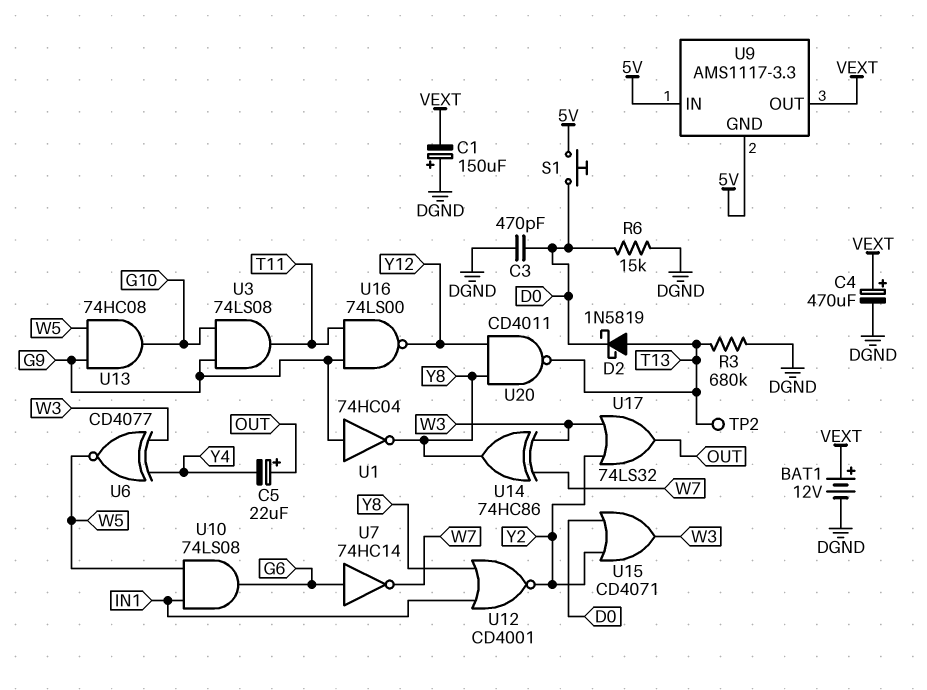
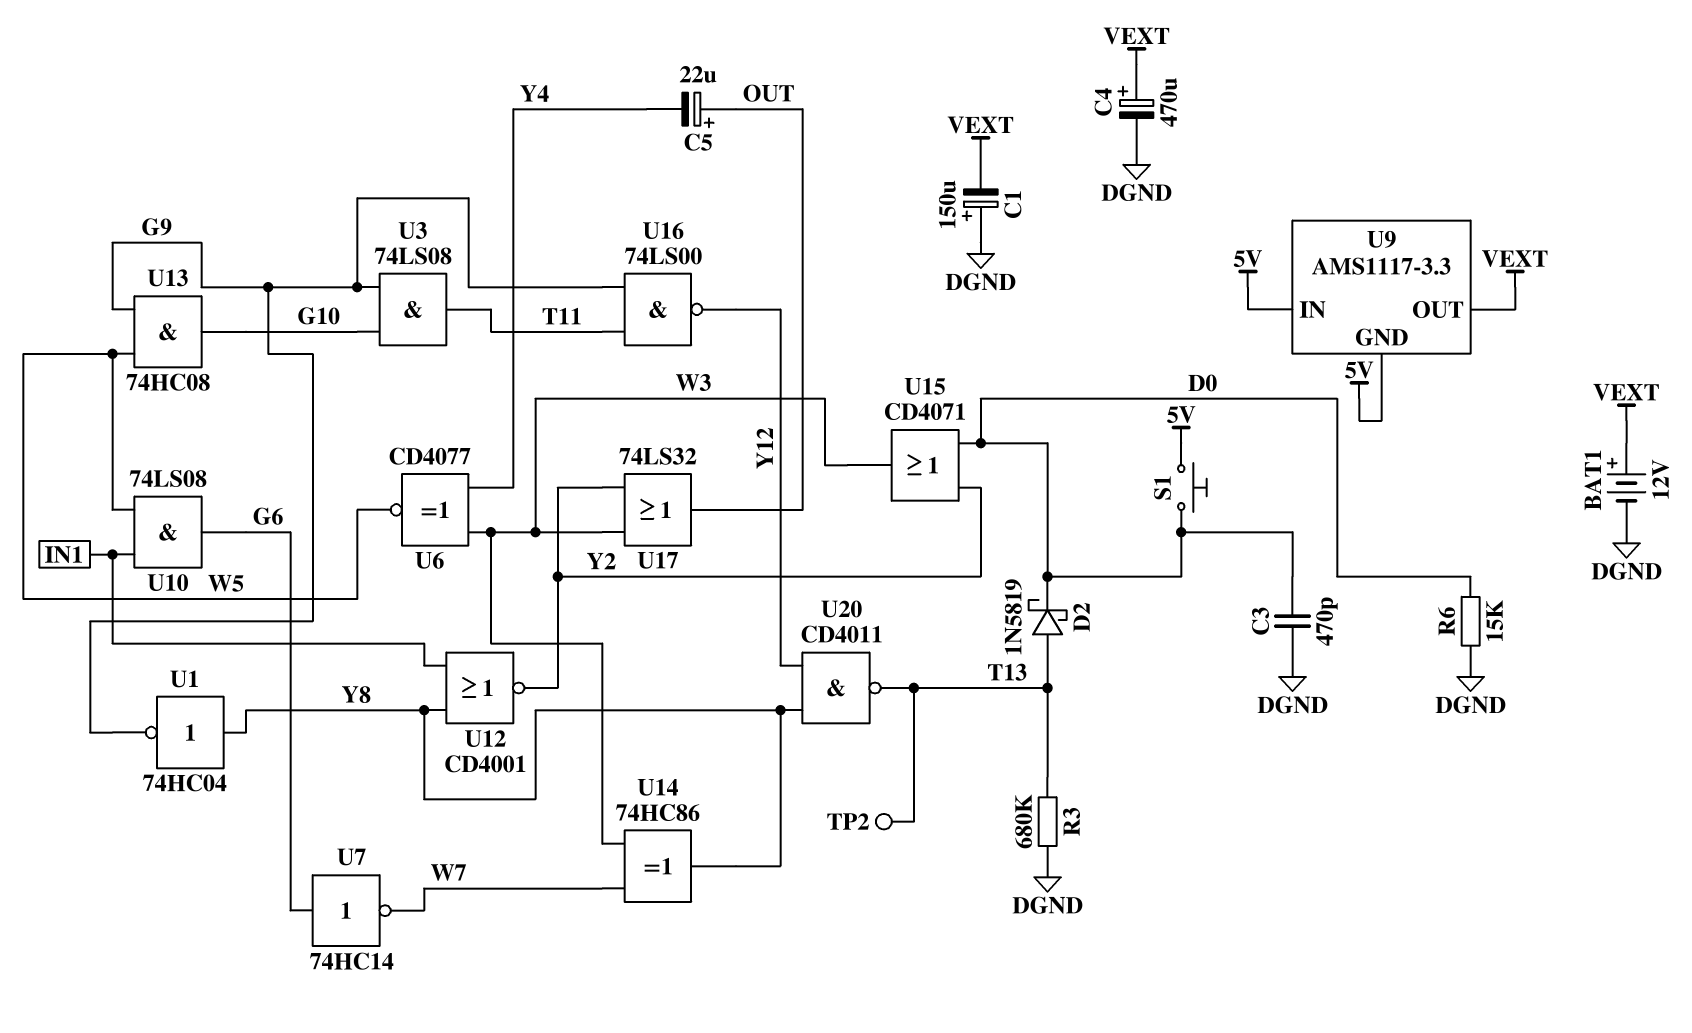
U1: NOT 74HC04 (in G9, out Y8) -> NOT 74HC04 (in Y8, out G9)

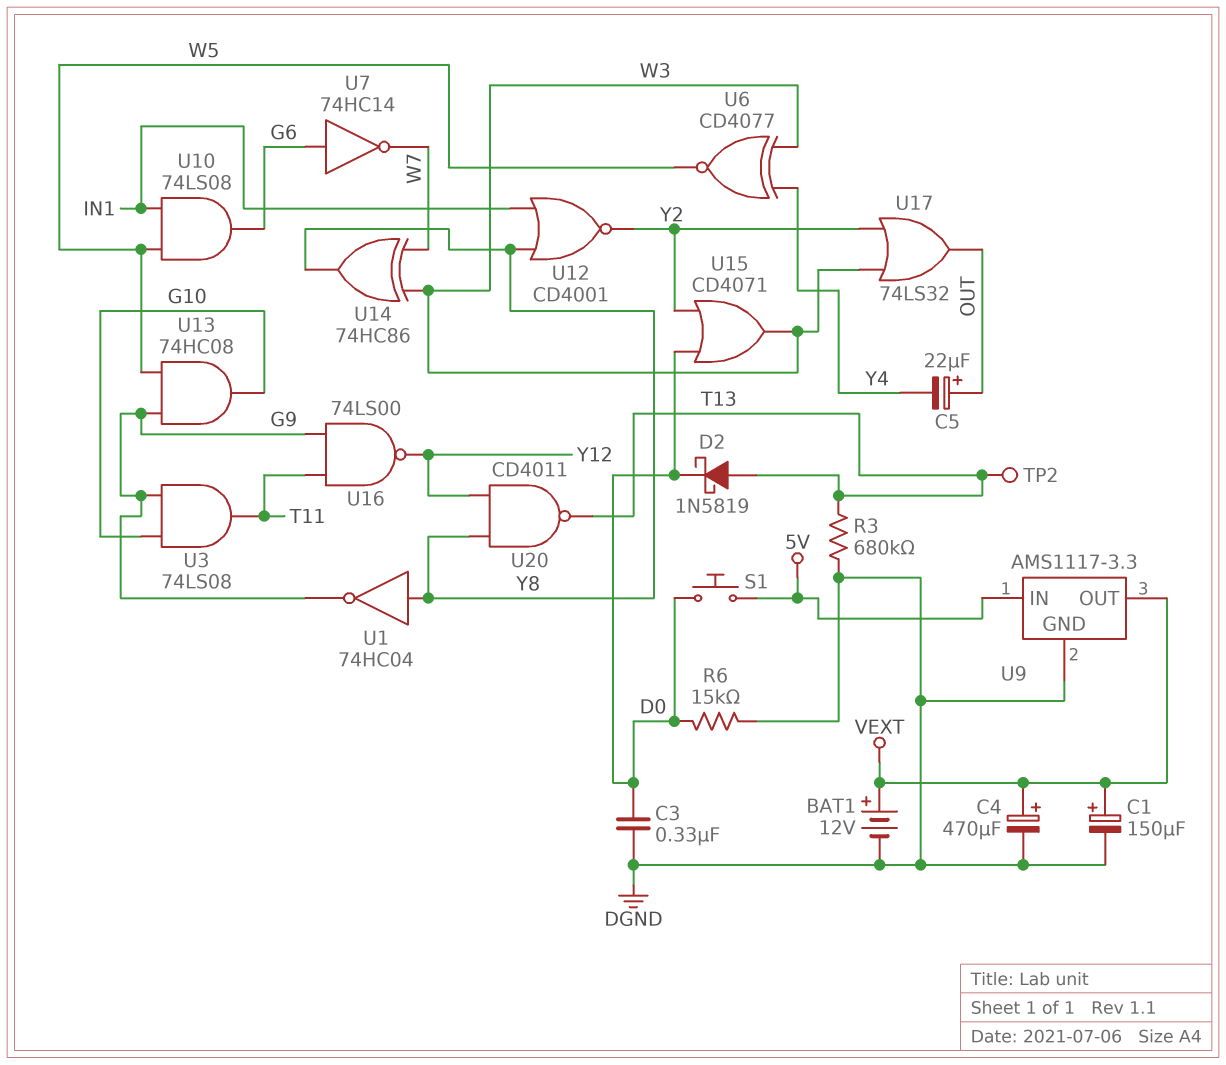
C1: 150uF (plus DGND, minus VEXT) -> 150uF (plus VEXT, minus DGND)
C3: 470pF (D0, DGND) -> 330nF (D0, DGND)
U9 pin GND: 5V -> DGND

